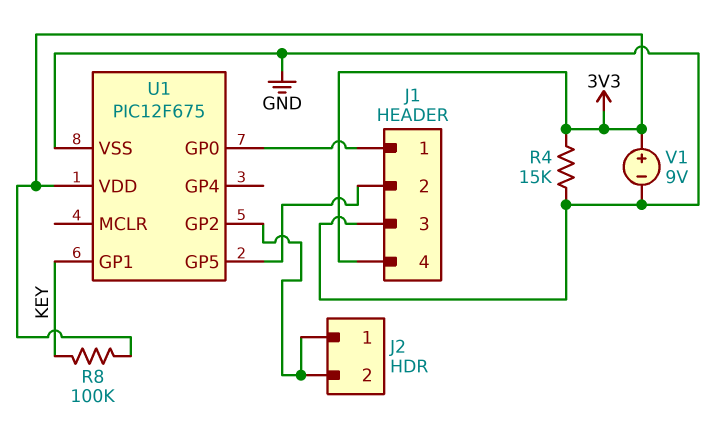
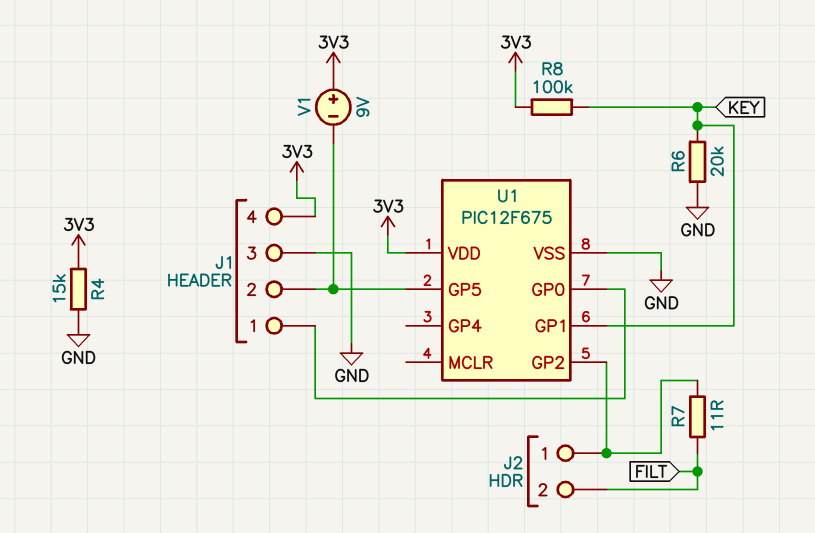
J2 pin 2: J2/1 -> FILT
R6: none -> 20k (GND, KEY)
R7: none -> 11 (FILT, J2/1)
V1: 9V (plus 3V3, minus GND) -> 9V (plus 3V3, minus J1/2)

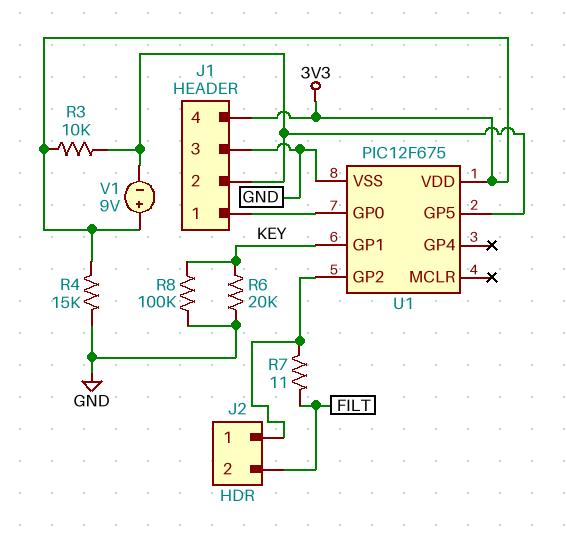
R3: none -> 10k (3V3, J1/2)
R8: 100k (3V3, KEY) -> 100k (GND, KEY)

